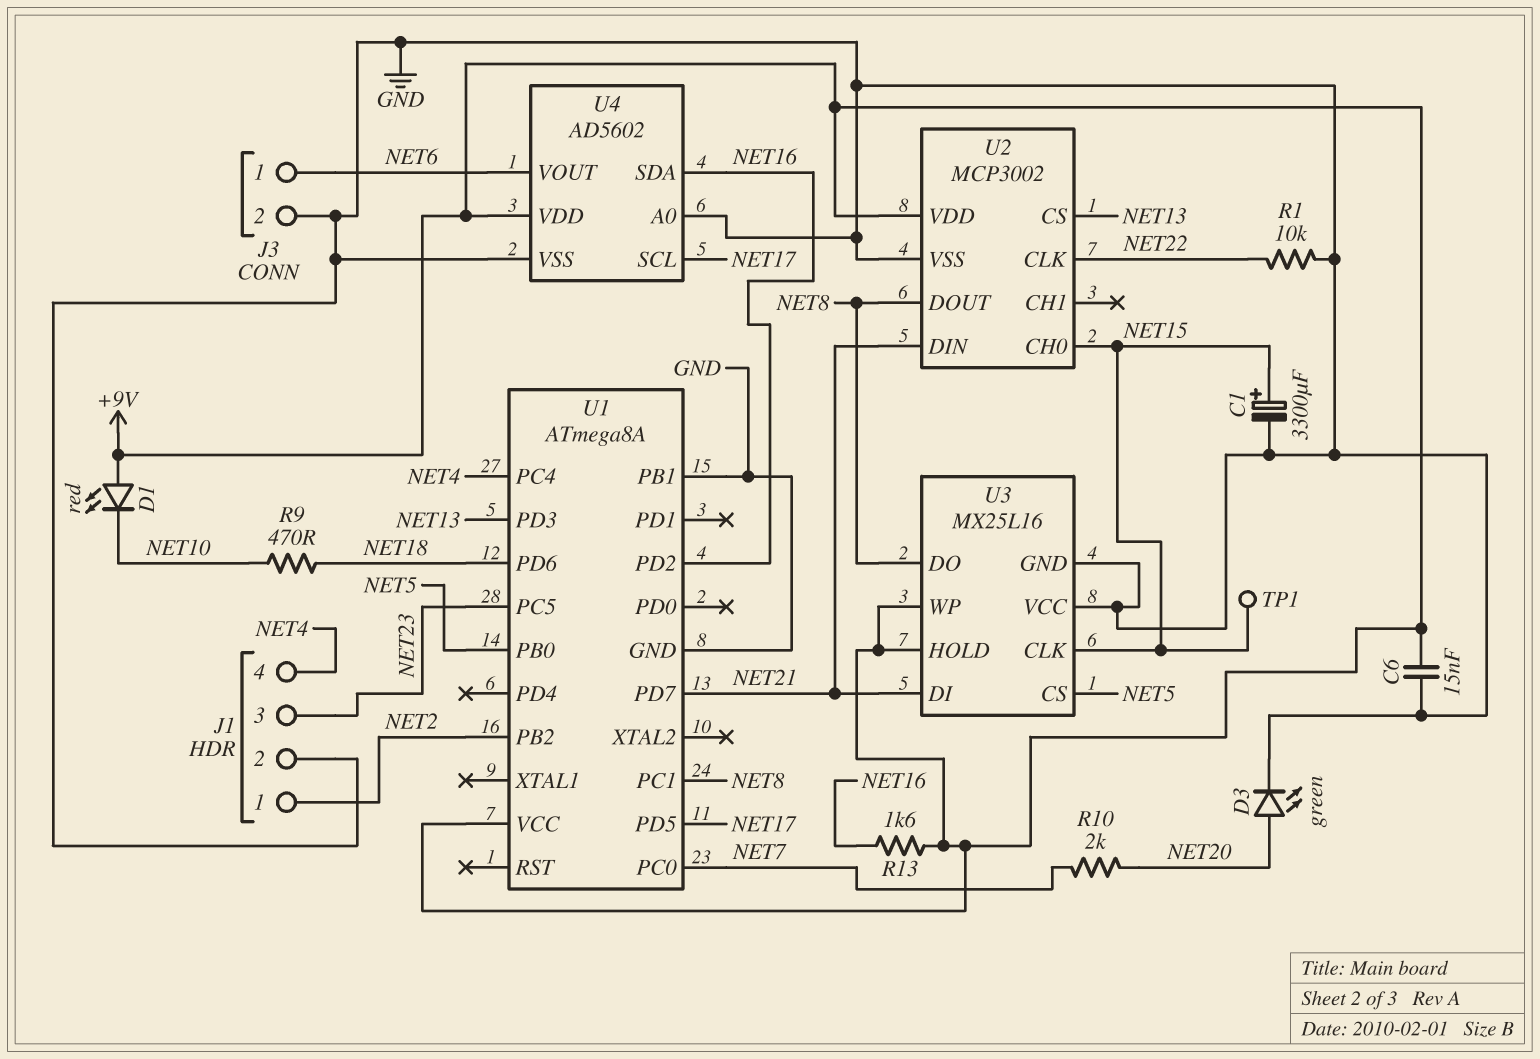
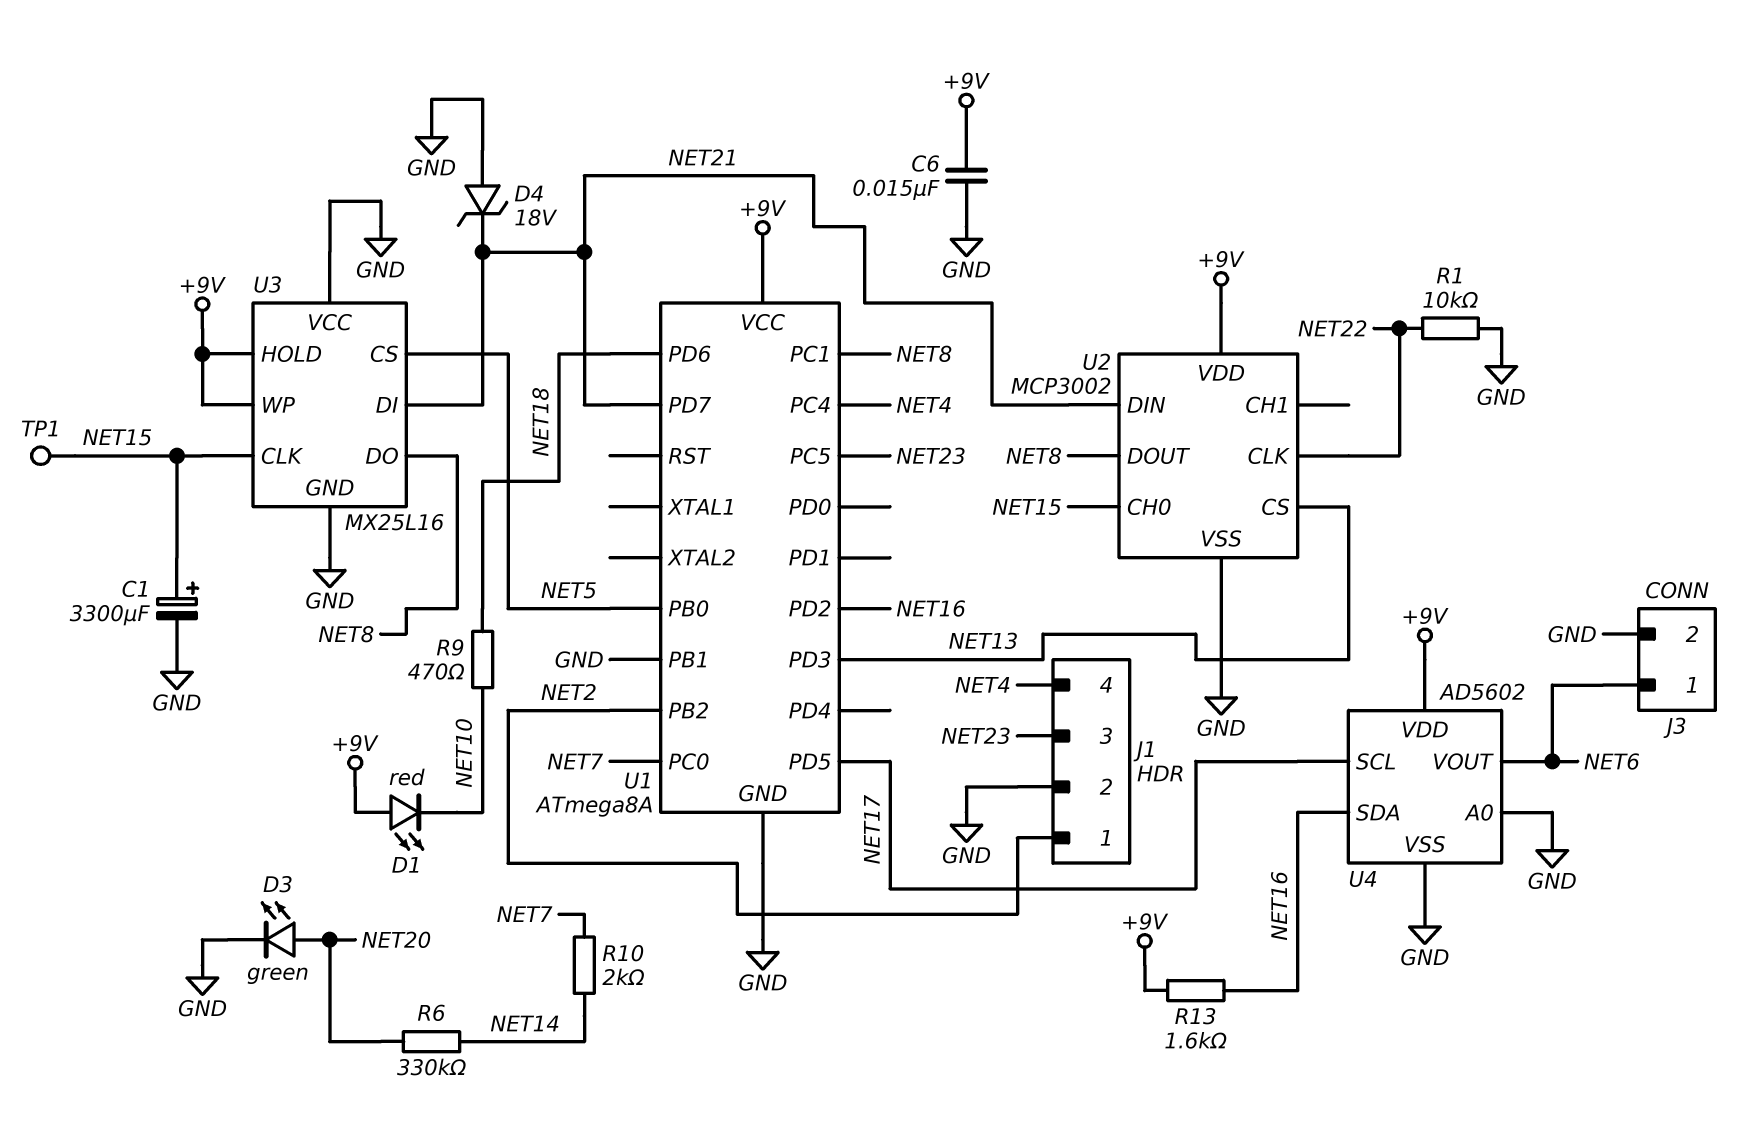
D4: none -> zener 18V (A GND, K NET21)
R6: none -> 330k (NET14, NET20)
R10: 2k (NET7, NET20) -> 2k (NET7, NET14)

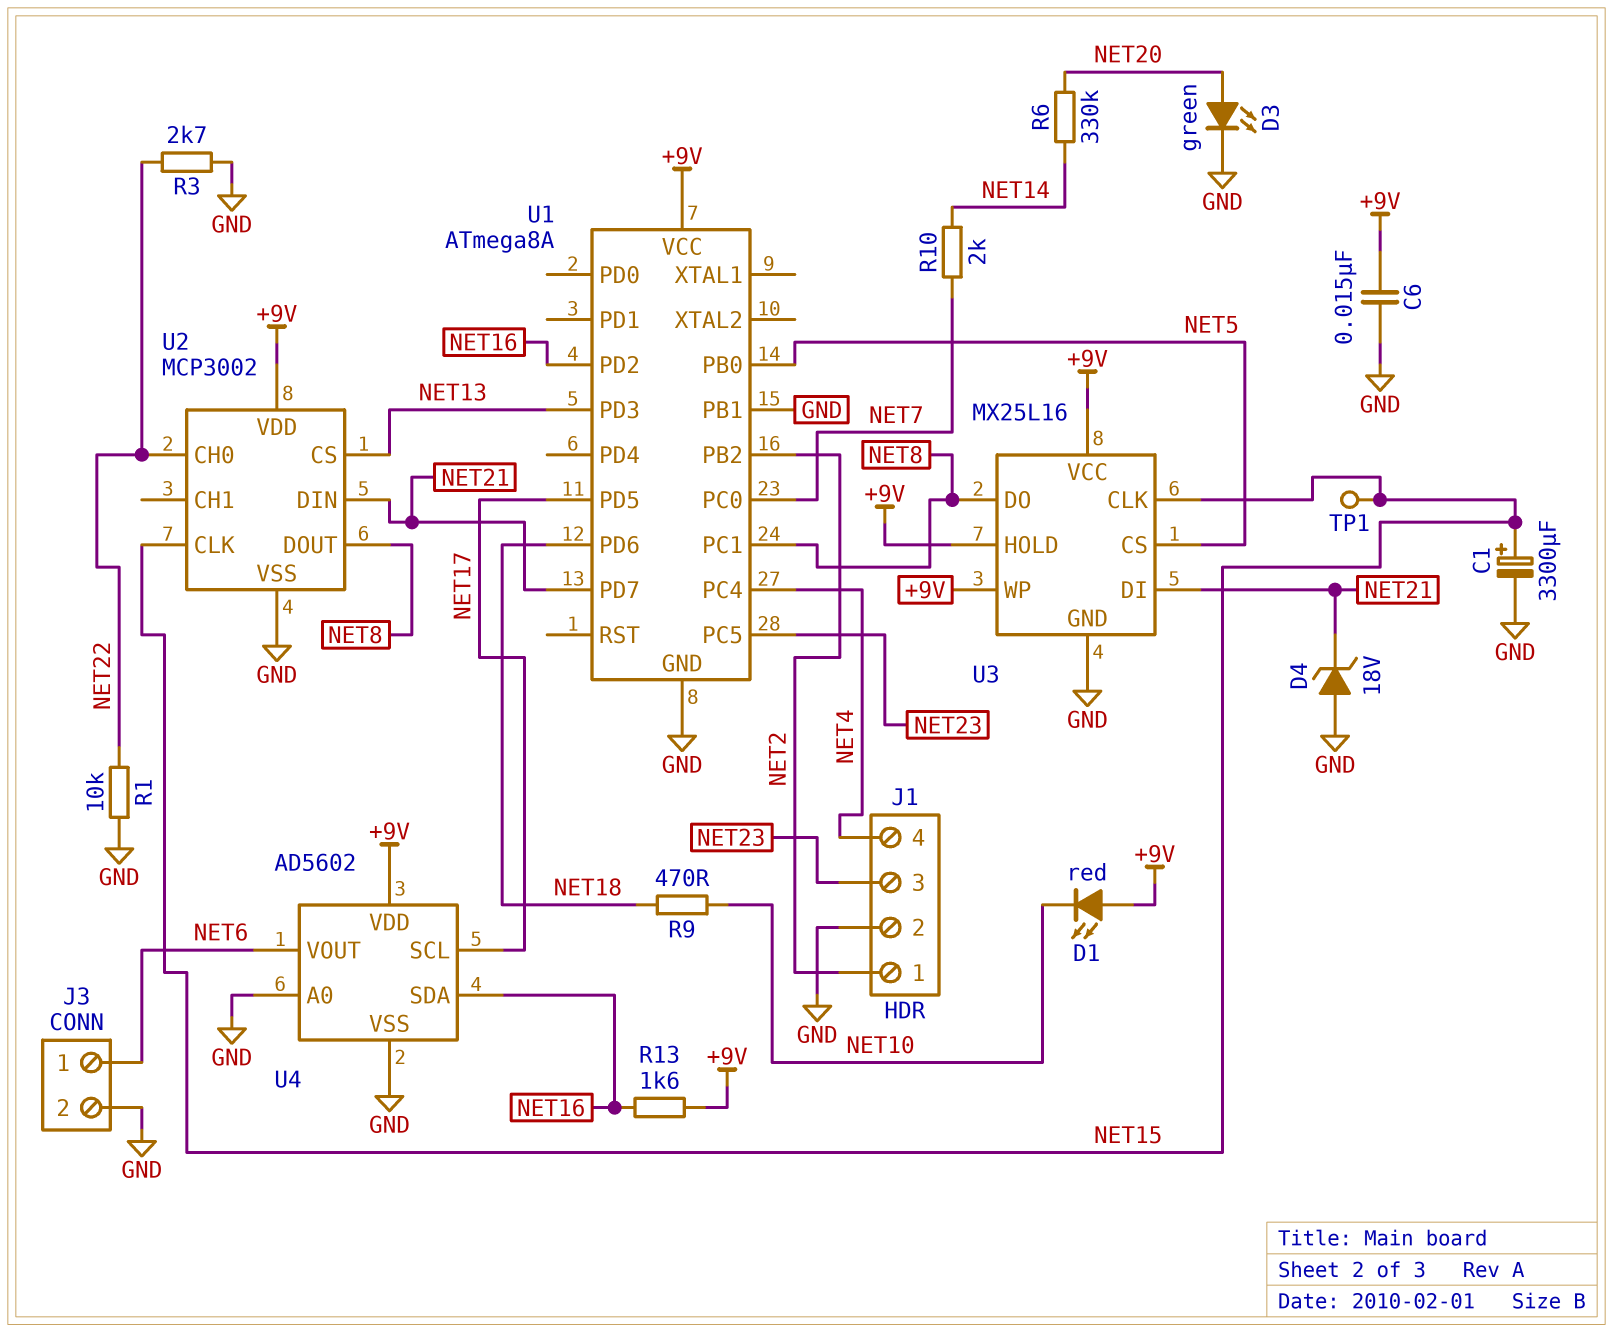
R3: none -> 2.7k (GND, NET22)
U2 pin CH0: NET15 -> NET22
U2 pin CLK: NET22 -> NET15
U3 pin VCC: GND -> +9V

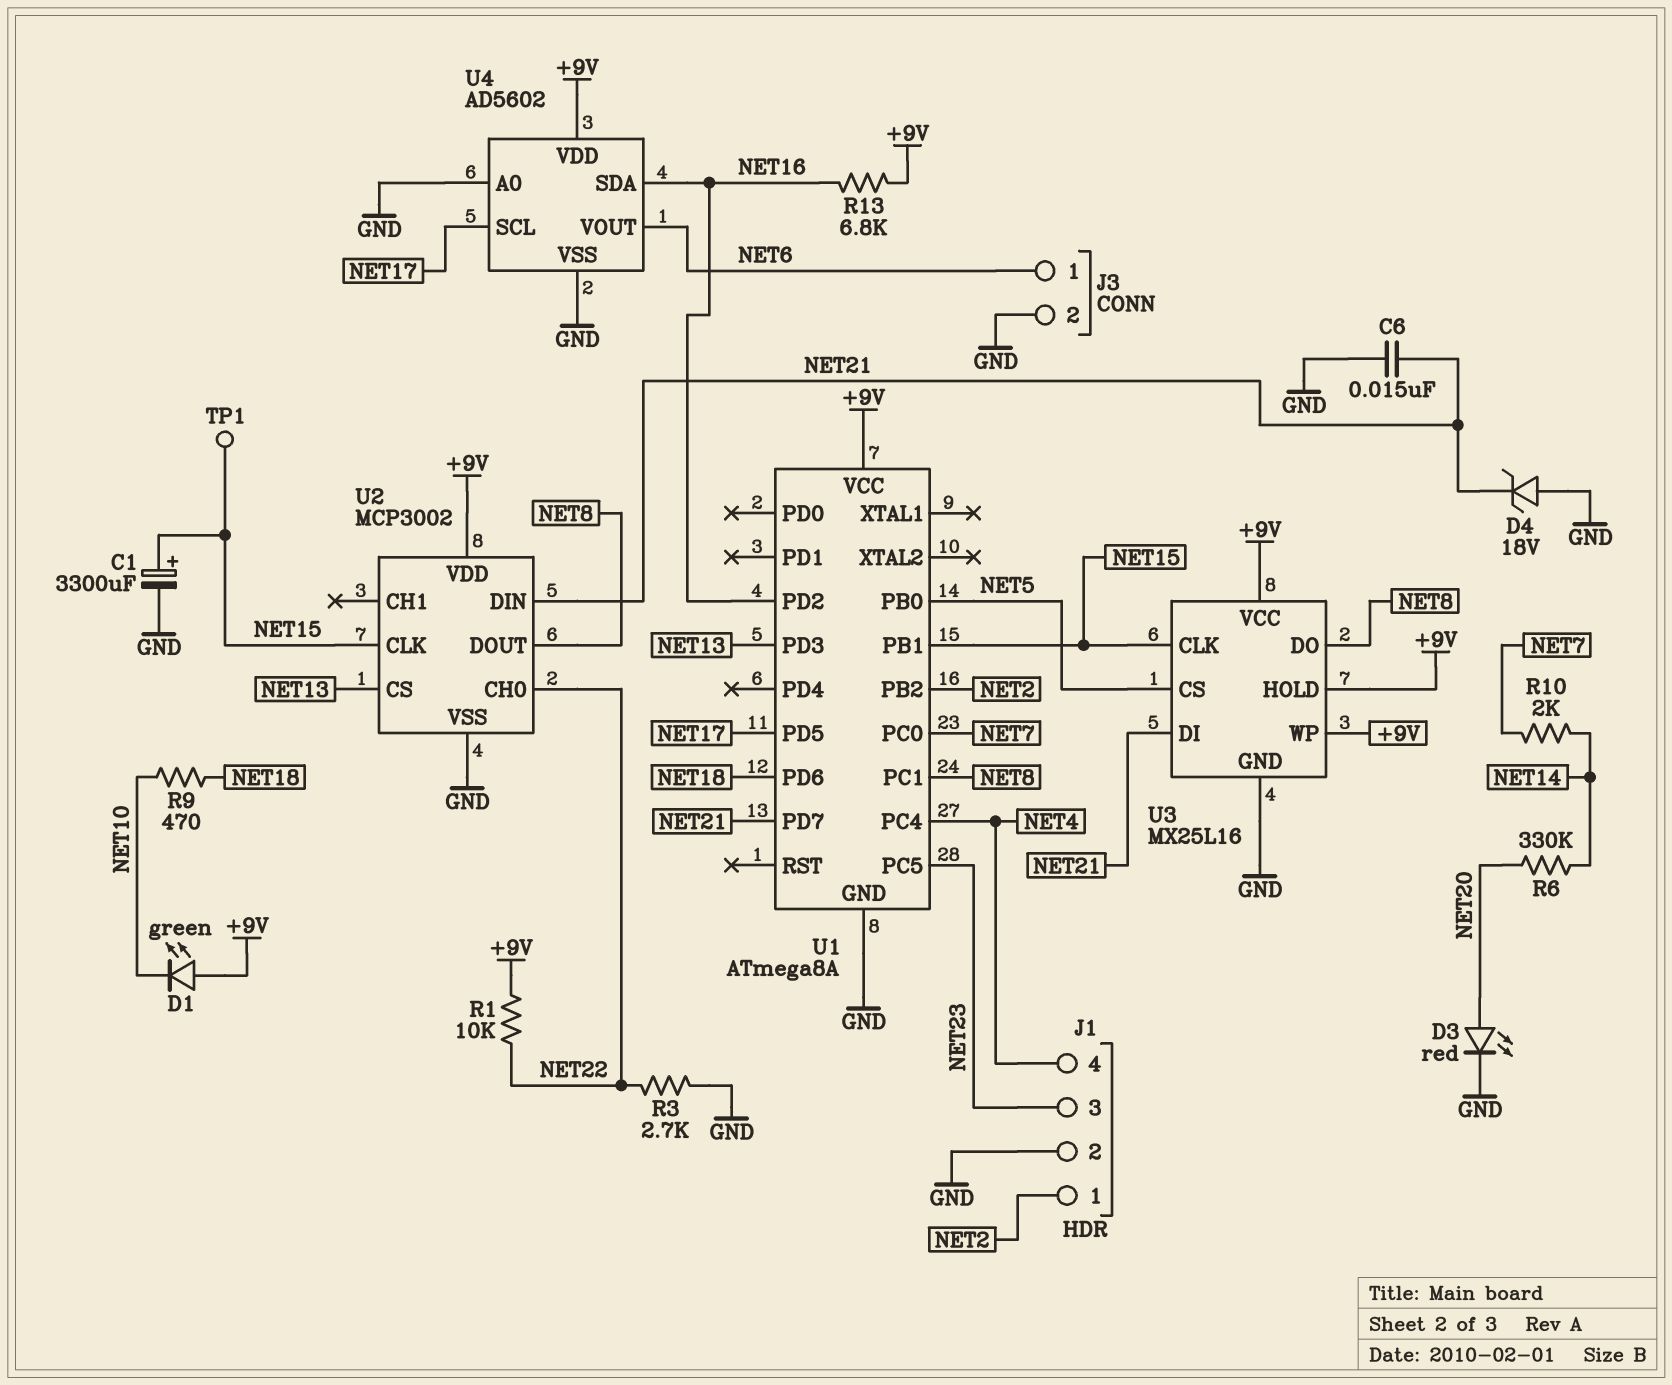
C6: 15nF (+9V, GND) -> 15nF (GND, NET21)
D1: LED red (A +9V, K NET10) -> LED green (A +9V, K NET10)
D3: LED green (A NET20, K GND) -> LED red (A NET20, K GND)
R1: 10k (GND, NET22) -> 10k (+9V, NET22)
R13: 1.6k (+9V, NET16) -> 6.8k (+9V, NET16)
U1 pin PB1: GND -> NET15

